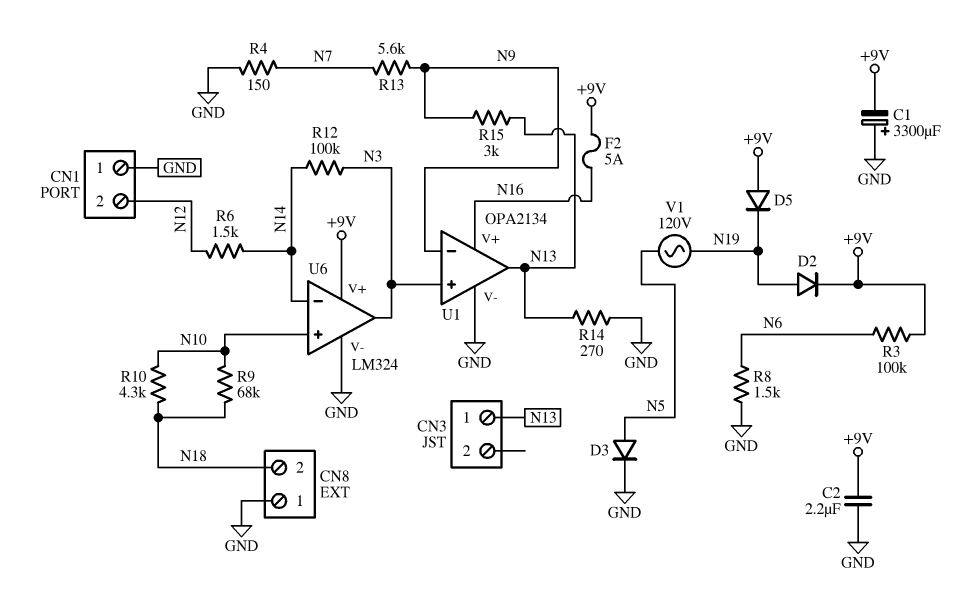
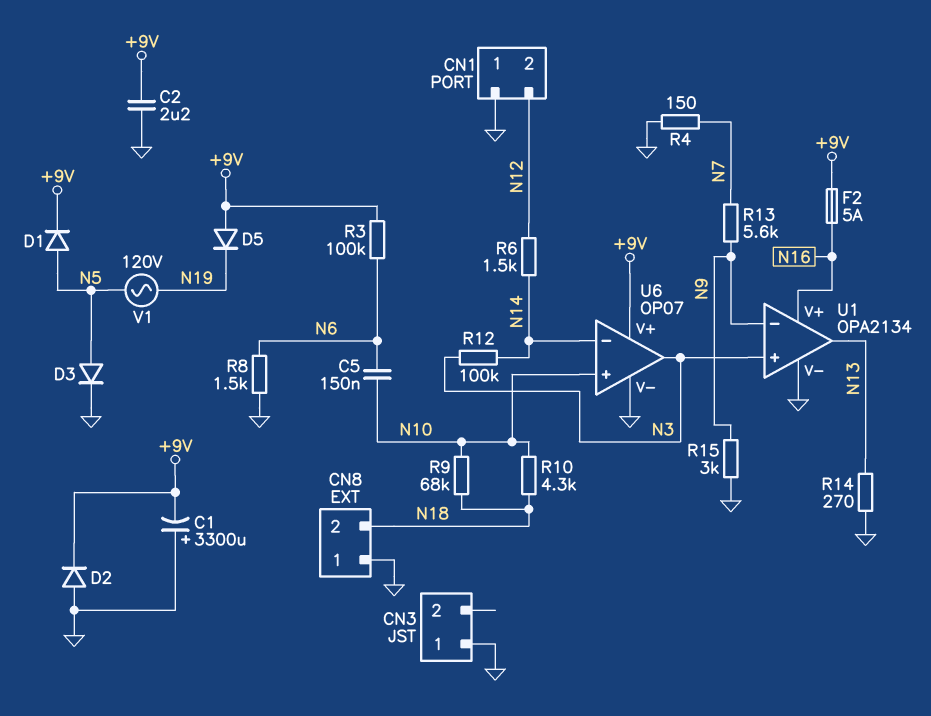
C5: none -> 150nF (N6, N10)
CN3 pin 1: N13 -> GND
D1: none -> diode (A N5, K +9V)
D2: diode (A N19, K +9V) -> diode (A GND, K +9V)
R15: 3k (N9, N13) -> 3k (GND, N9)
U6: LM324 -> OP07

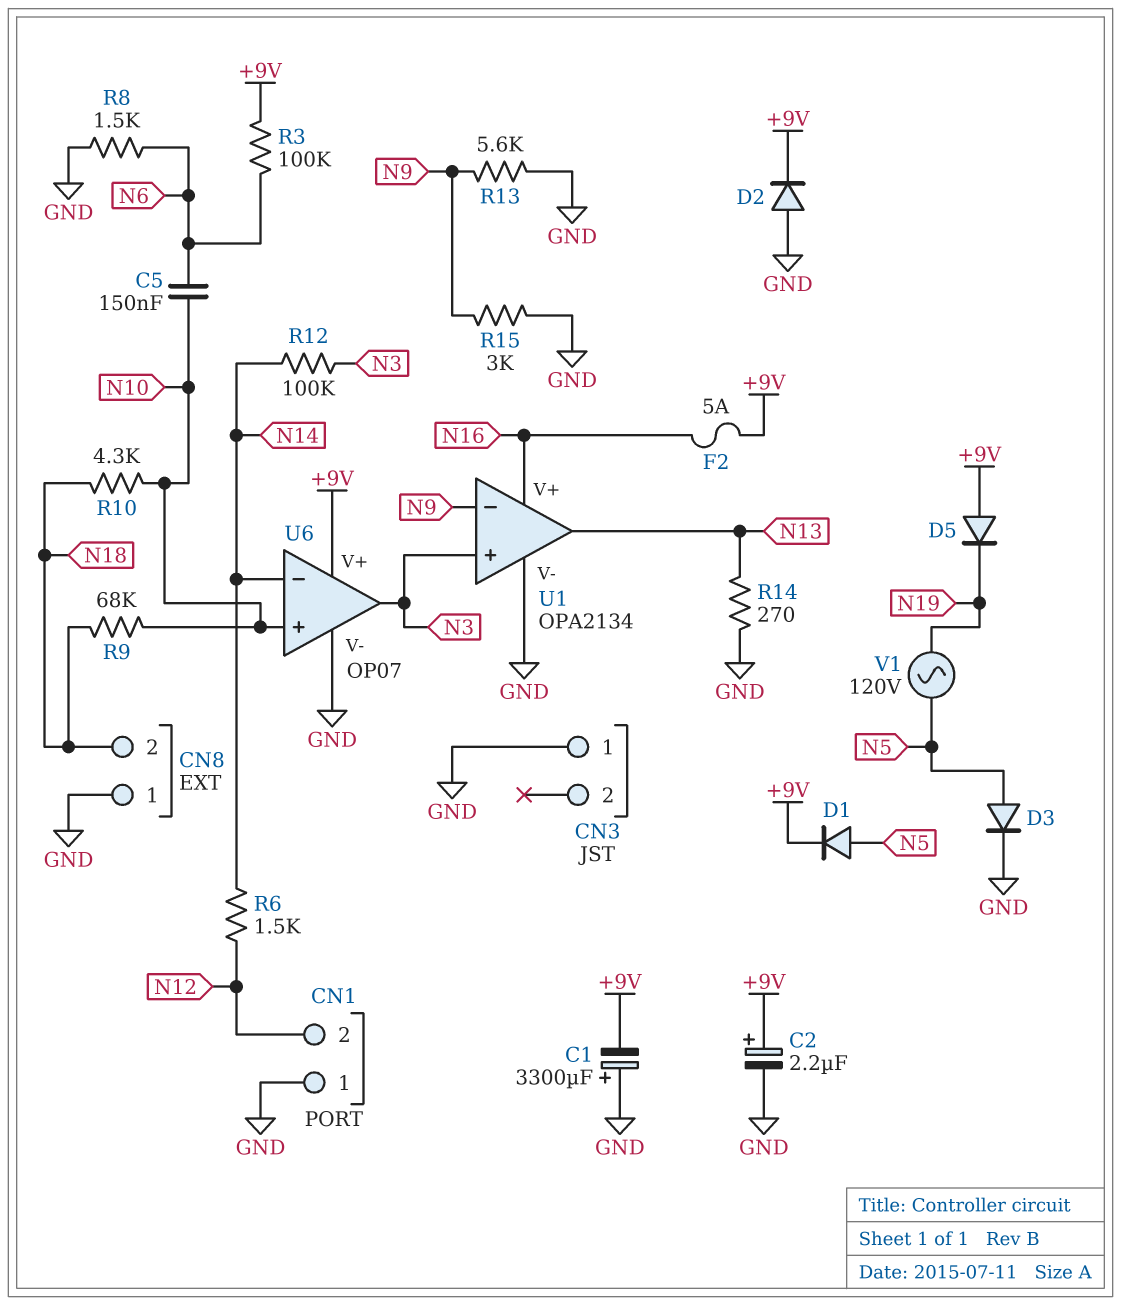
C2: 2.2uF (+9V, GND) -> 2.2uF (plus +9V, minus GND)
R4: 150 (GND, N7) -> none
R13: 5.6k (N7, N9) -> 5.6k (GND, N9)

